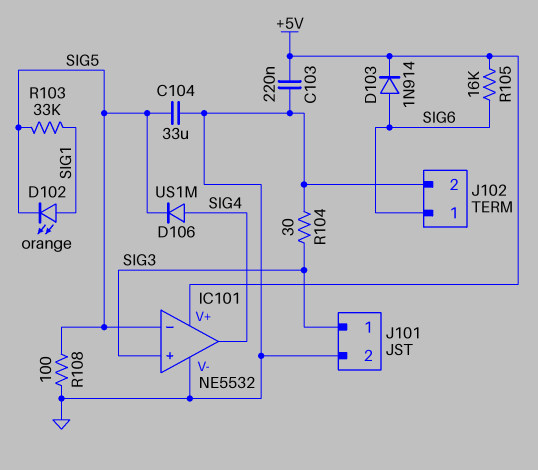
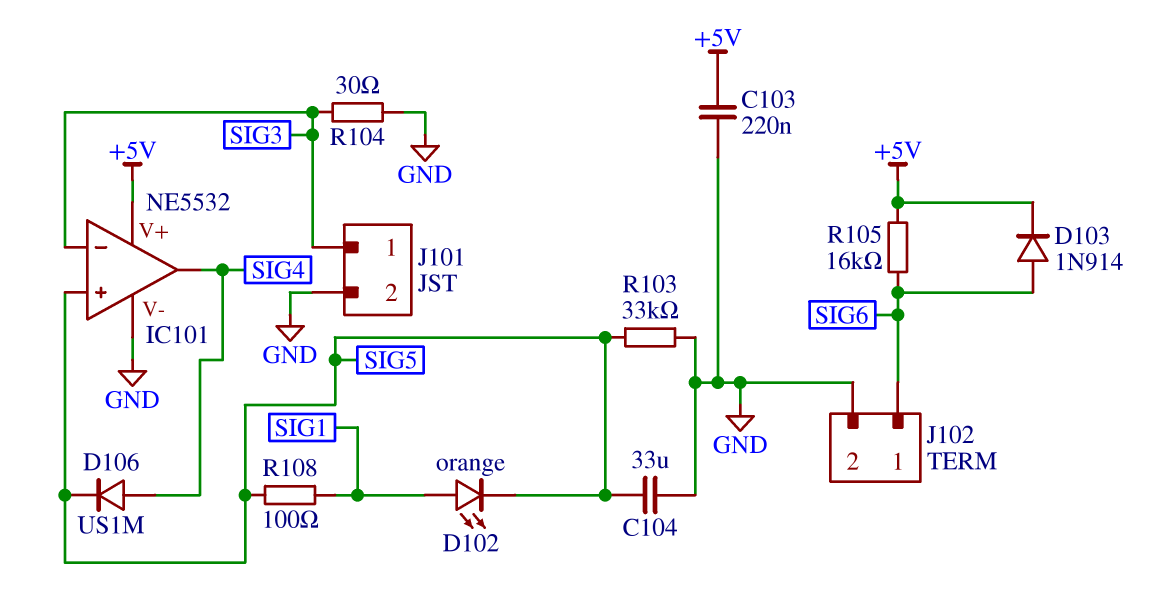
IC101 pin in+: SIG3 -> SIG5
IC101 pin in-: SIG5 -> SIG3
R103: 33k (SIG1, SIG5) -> 33k (GND, SIG5)
R108: 100 (GND, SIG5) -> 100 (SIG1, SIG5)

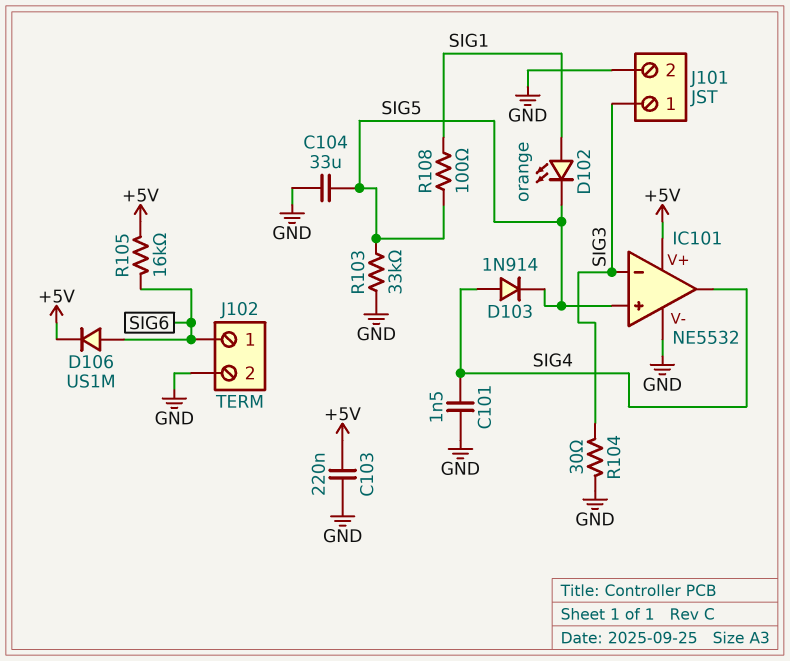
C101: none -> 1.5nF (GND, SIG4)
D103: diode 1N914 (A SIG6, K +5V) -> diode 1N914 (A SIG4, K SIG5)
D106: diode US1M (A SIG4, K SIG5) -> diode US1M (A SIG6, K +5V)

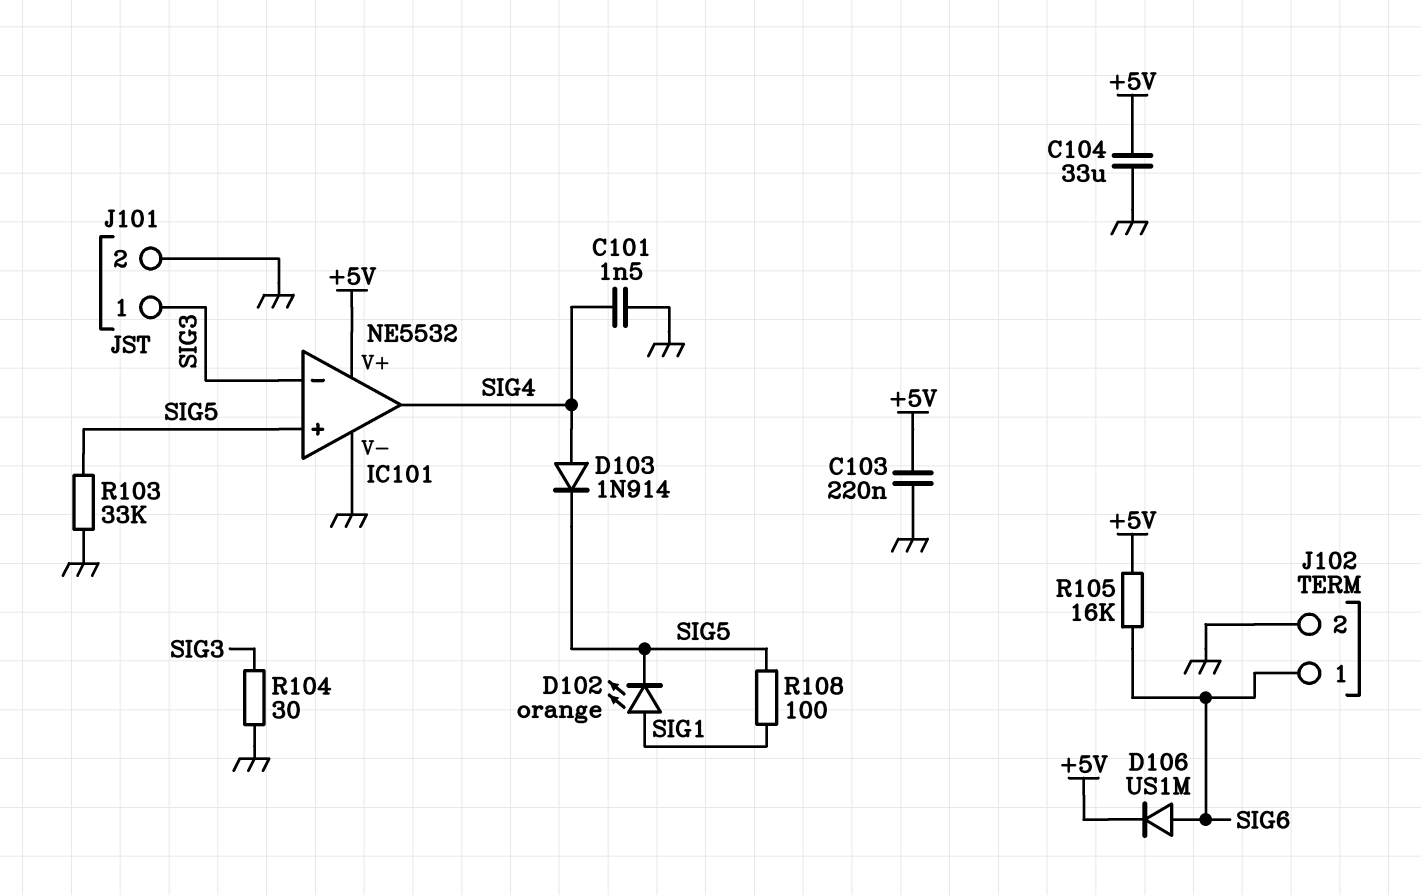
C104: 33uF (GND, SIG5) -> 33uF (+5V, GND)

